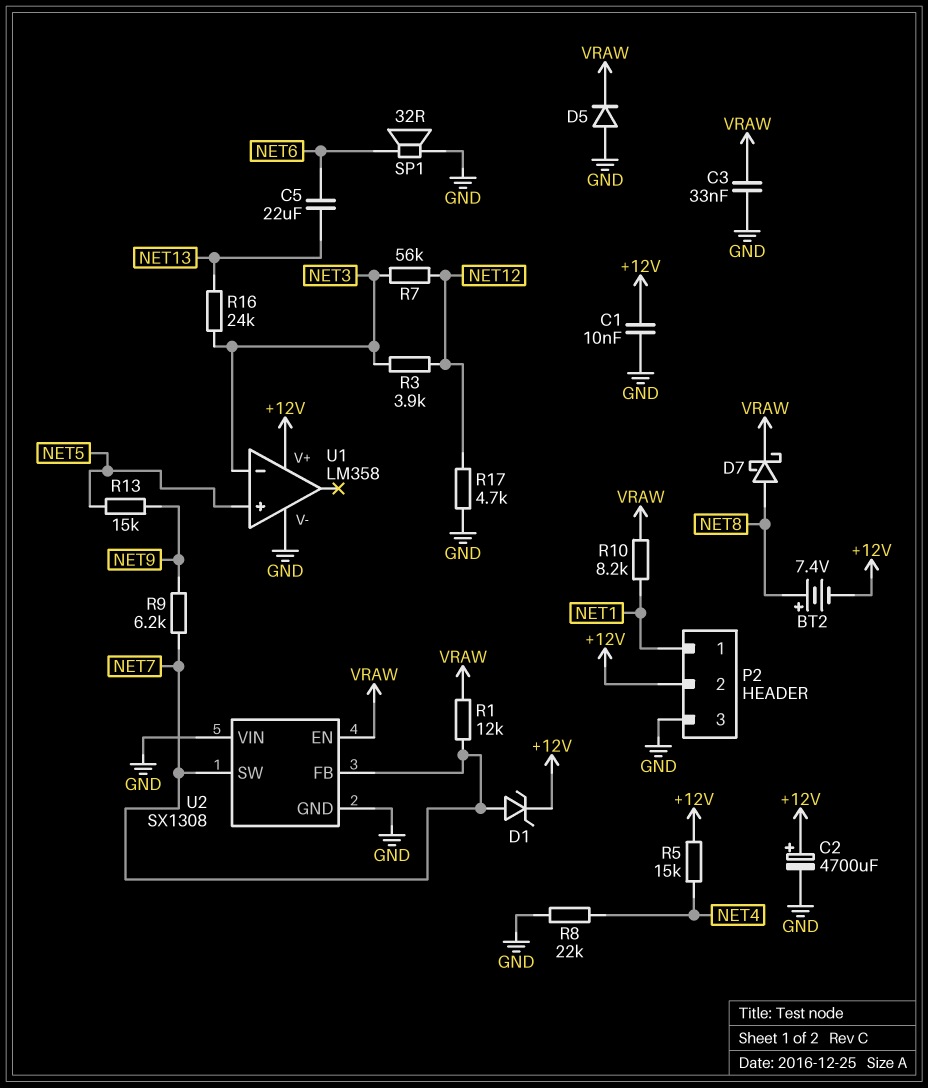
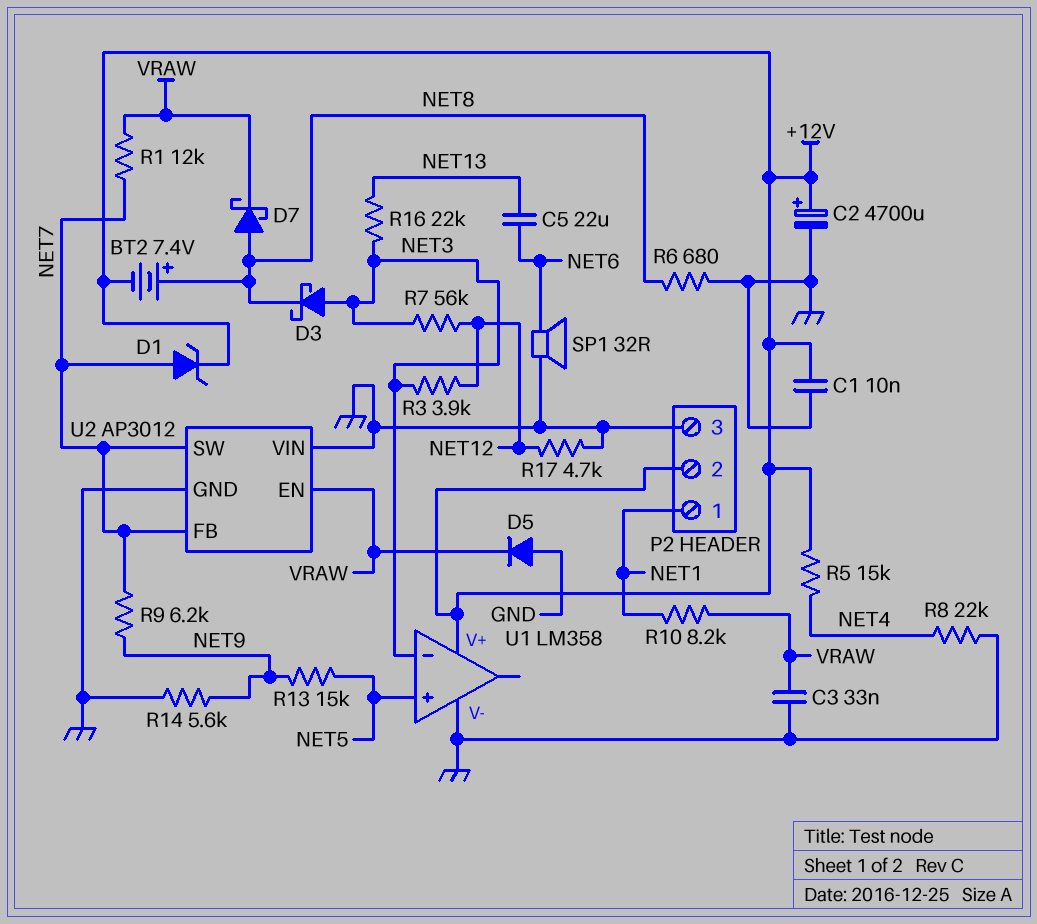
D3: none -> schottky (A NET3, K NET8)
R6: none -> 680 (GND, NET8)
R14: none -> 5.6k (GND, NET9)
R16: 24k (NET3, NET13) -> 22k (NET3, NET13)
U2: SX1308 -> AP3012

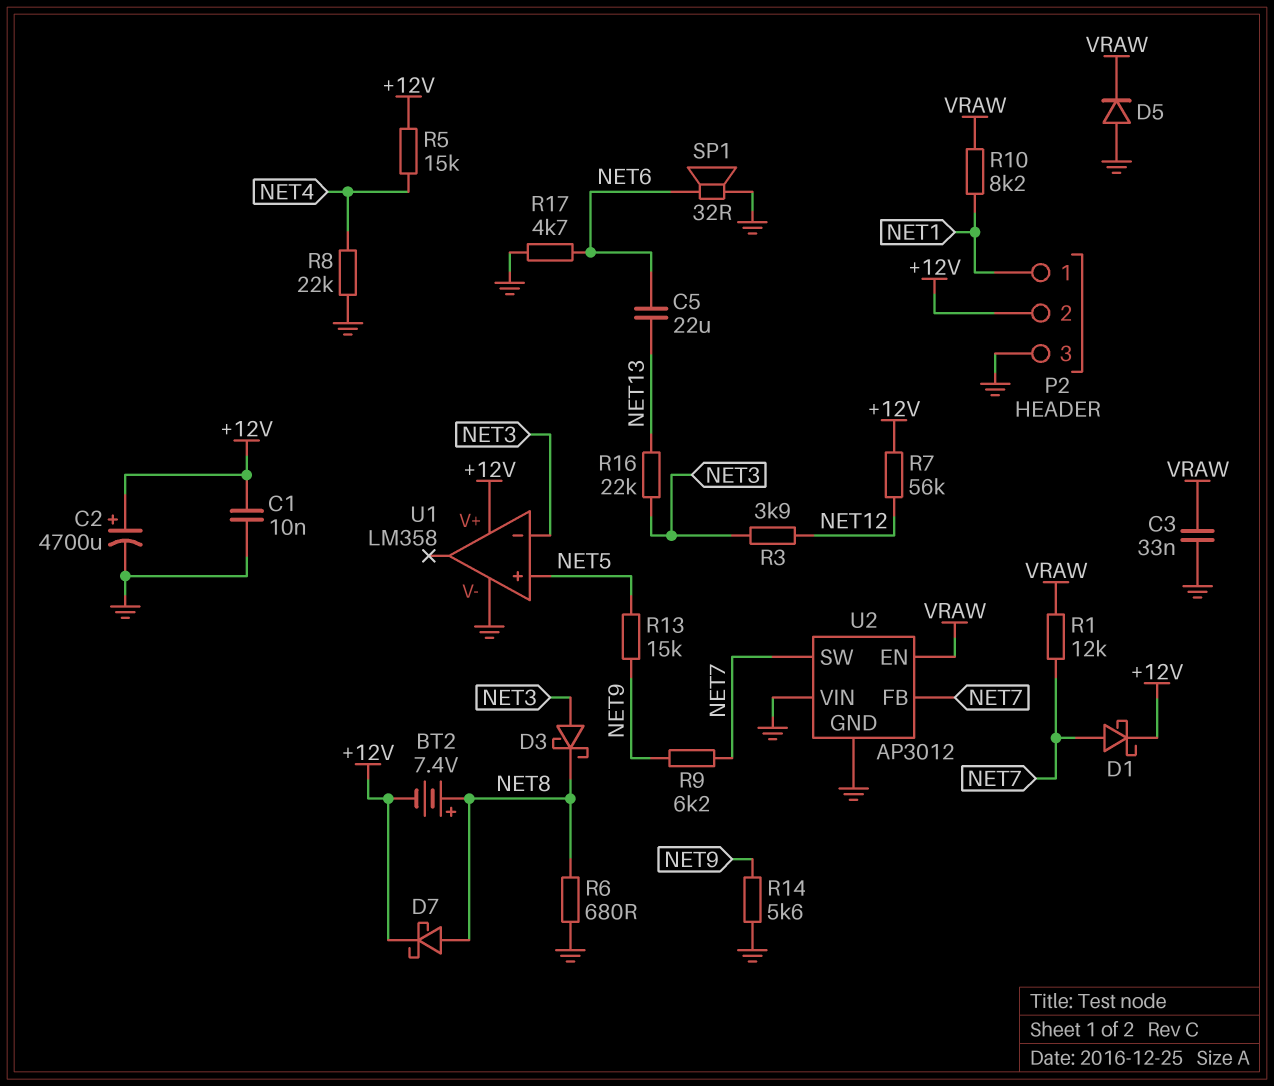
D1: zener (A NET7, K +12V) -> schottky (A NET7, K +12V)
D7: schottky (A NET8, K VRAW) -> schottky (A NET8, K +12V)
R7: 56k (NET3, NET12) -> 56k (+12V, NET12)
R17: 4.7k (GND, NET12) -> 4.7k (GND, NET6)

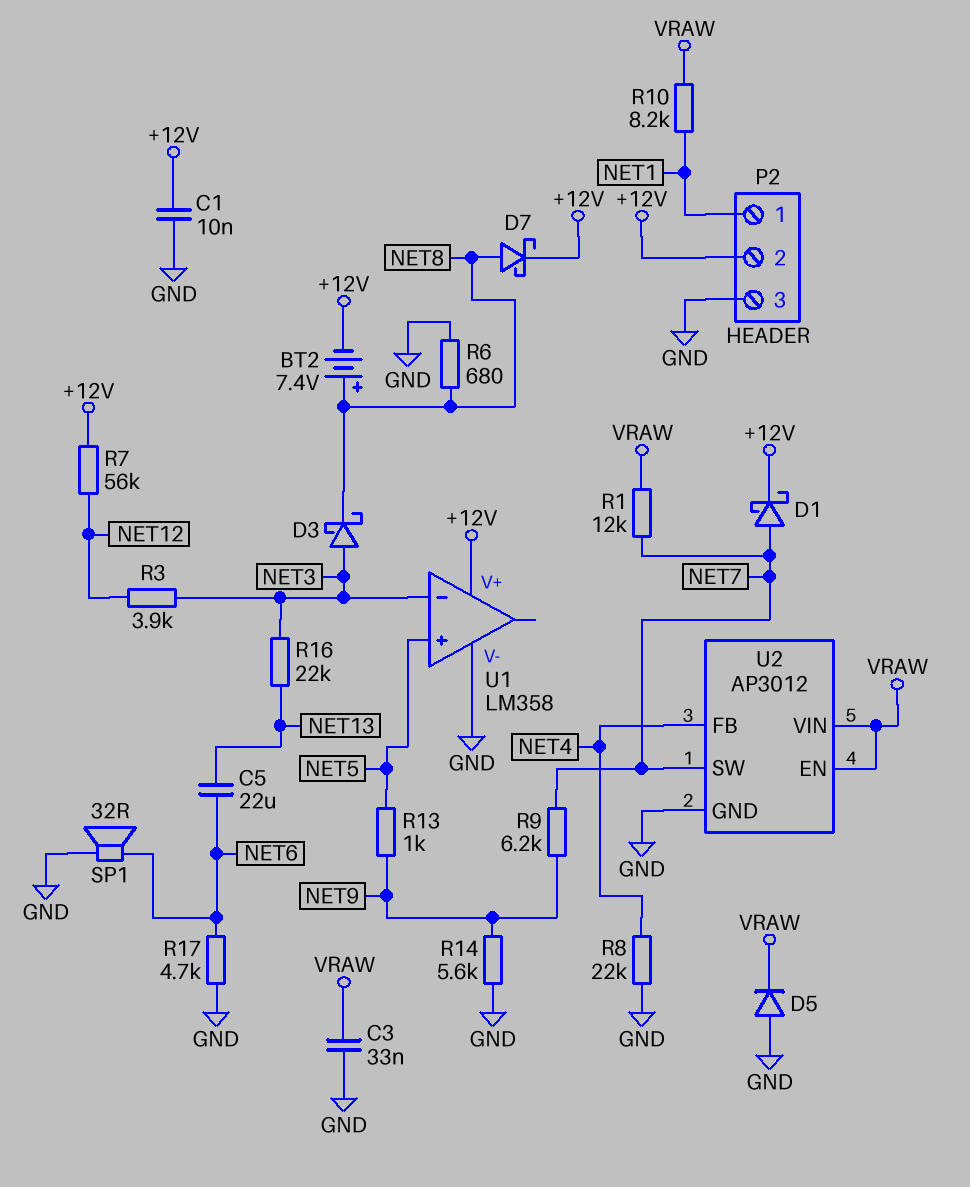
C2: 4700uF (plus +12V, minus GND) -> none
R5: 15k (+12V, NET4) -> none
R13: 15k (NET5, NET9) -> 1k (NET5, NET9)
U2 pin FB: NET7 -> NET4
U2 pin VIN: GND -> VRAW

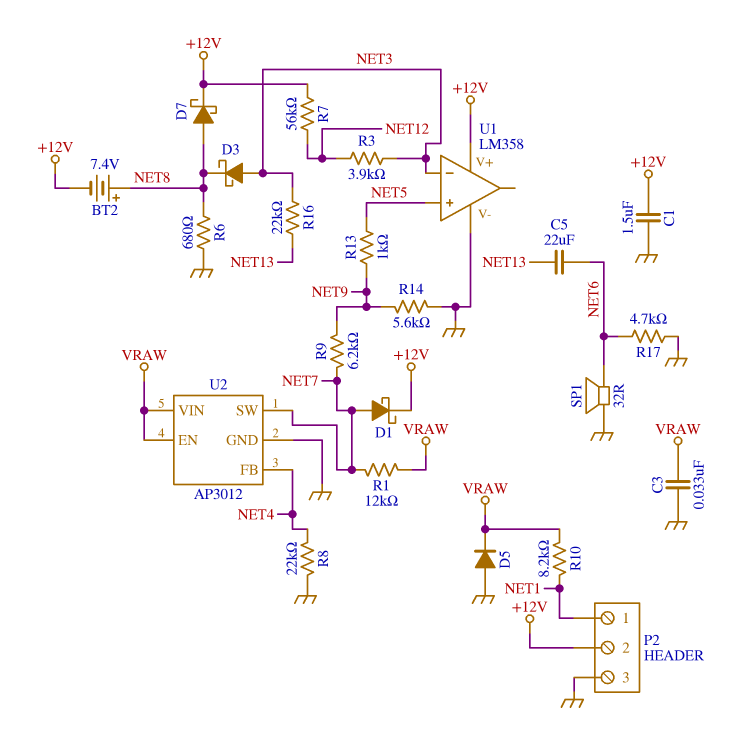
C1: 10nF (+12V, GND) -> 1.5uF (+12V, GND)

